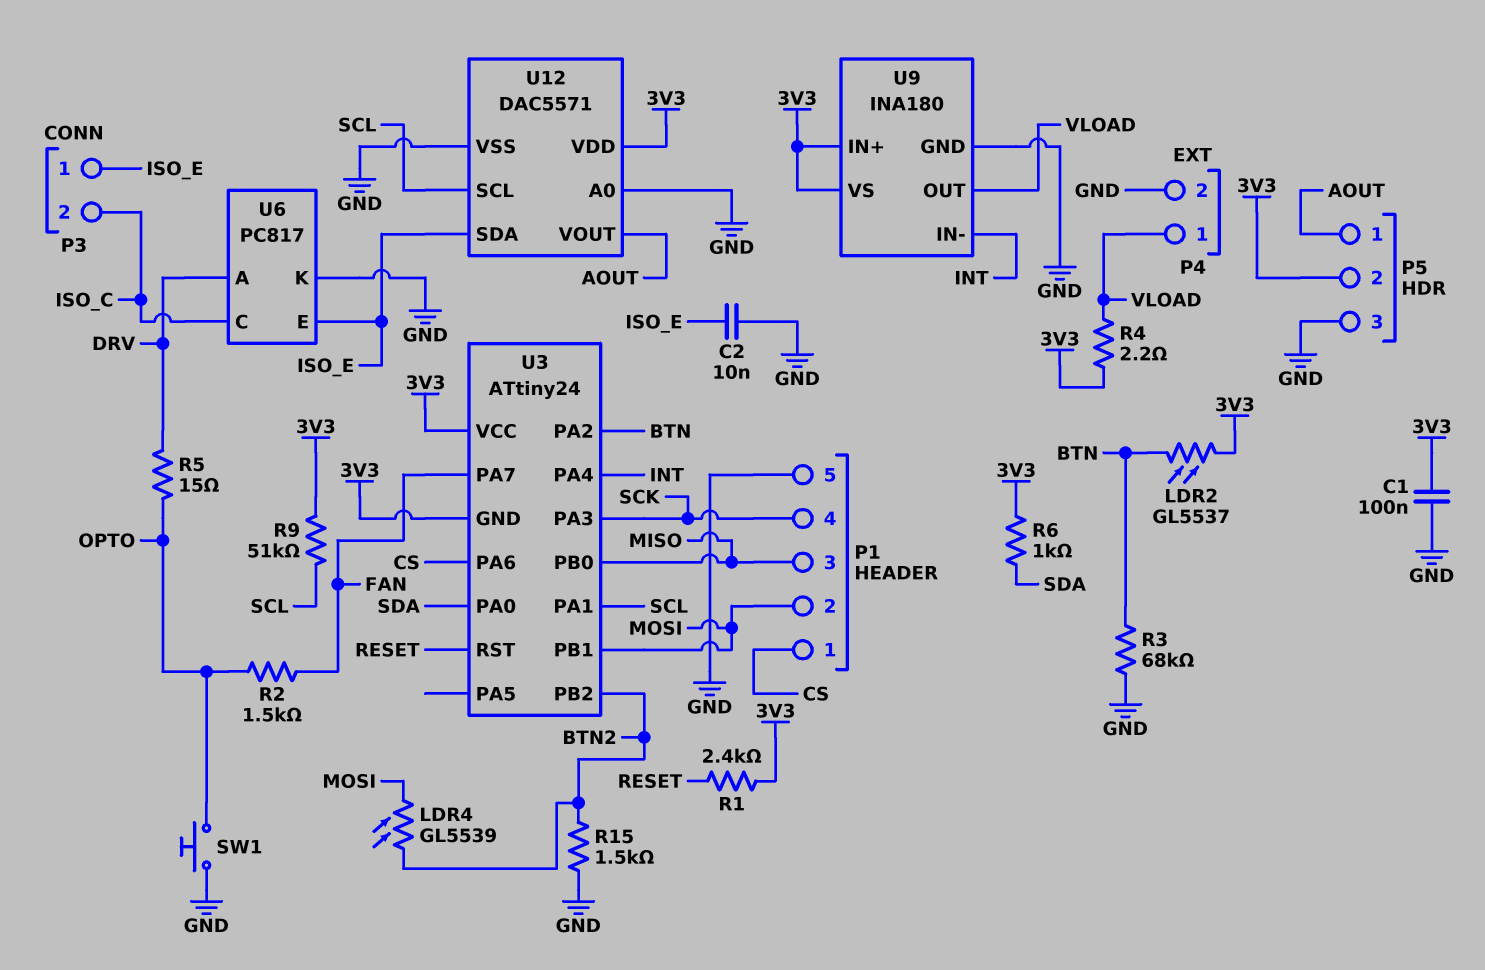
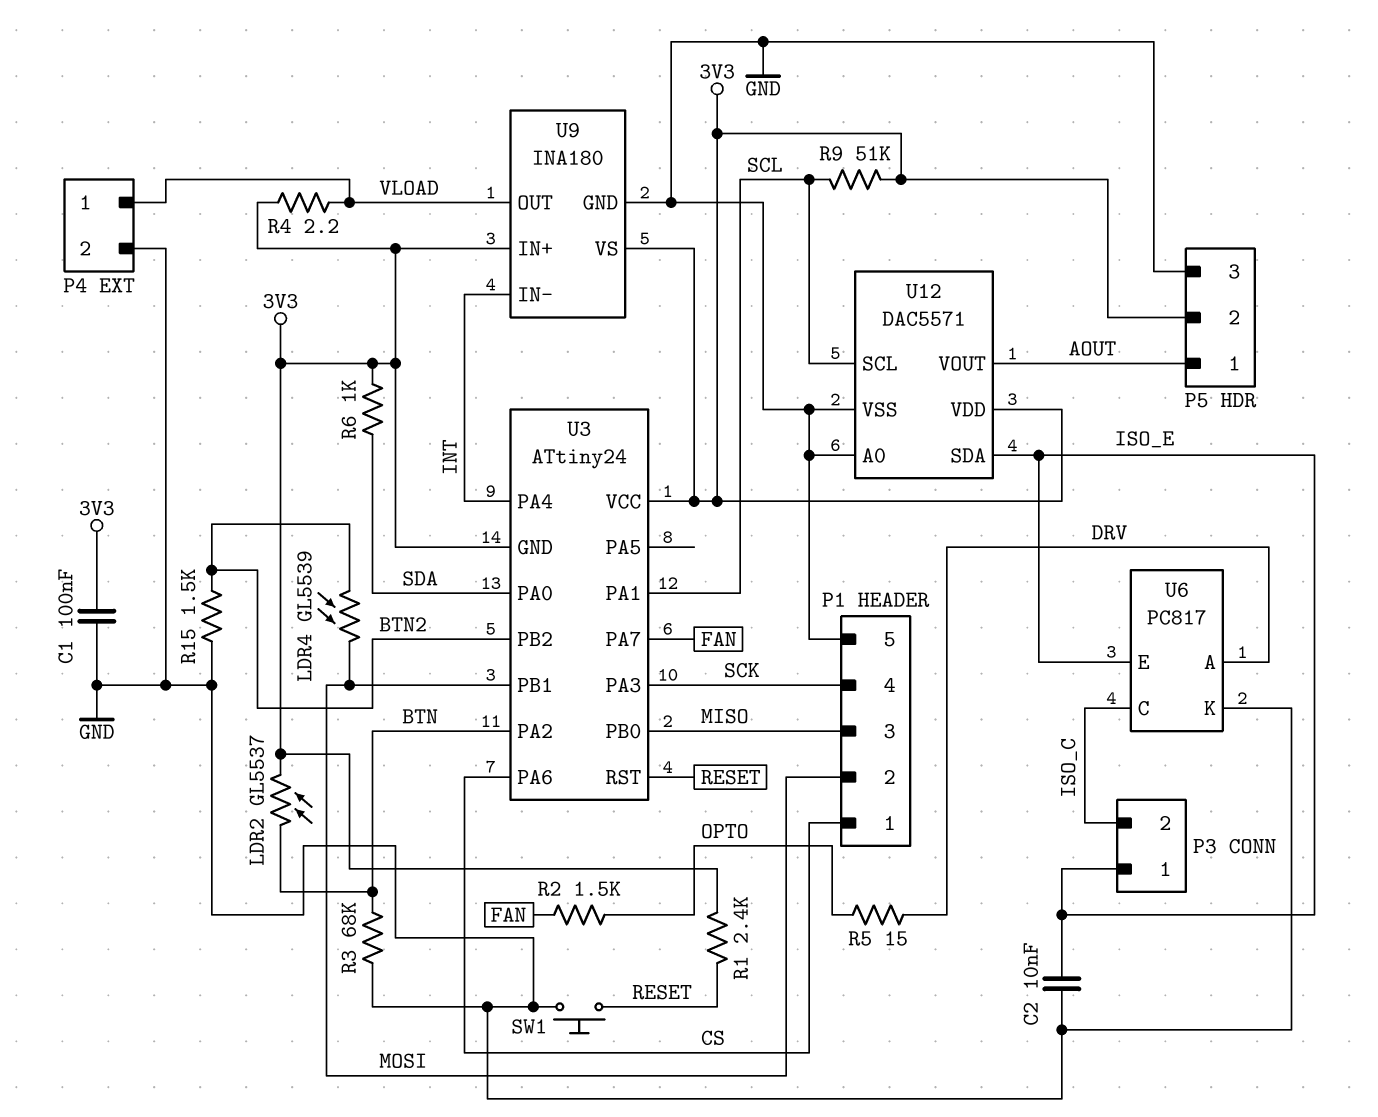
SW1: button (GND, OPTO) -> button (GND, RESET)

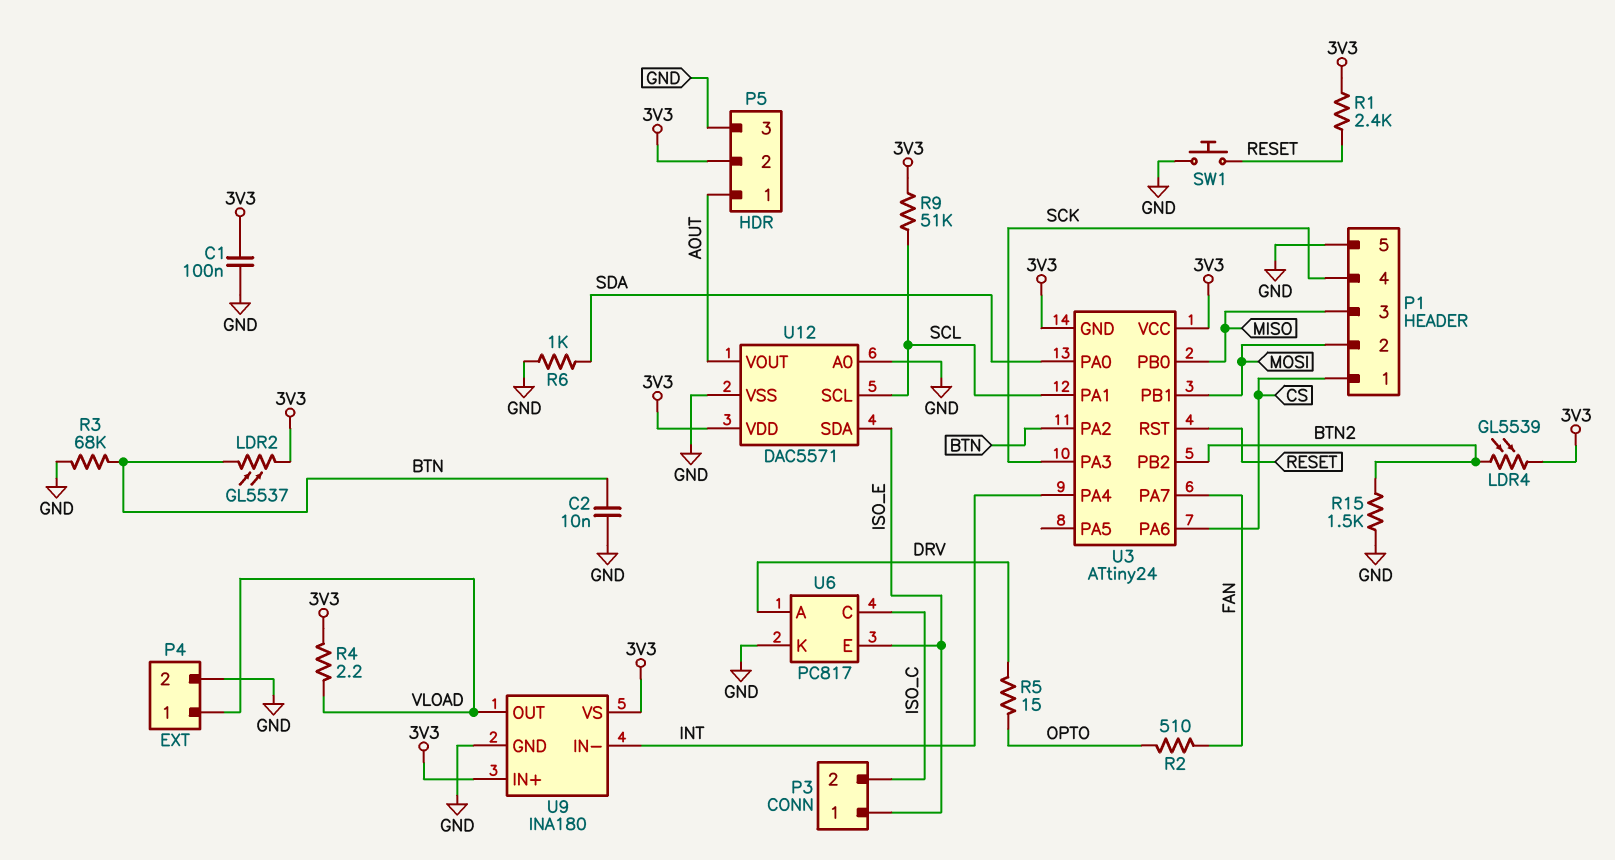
C2: 10nF (GND, ISO_E) -> 10nF (BTN, GND)
LDR4: GL5539 (BTN2, MOSI) -> GL5539 (3V3, BTN2)
R2: 1.5k (FAN, OPTO) -> 510 (FAN, OPTO)
R6: 1k (3V3, SDA) -> 1k (GND, SDA)

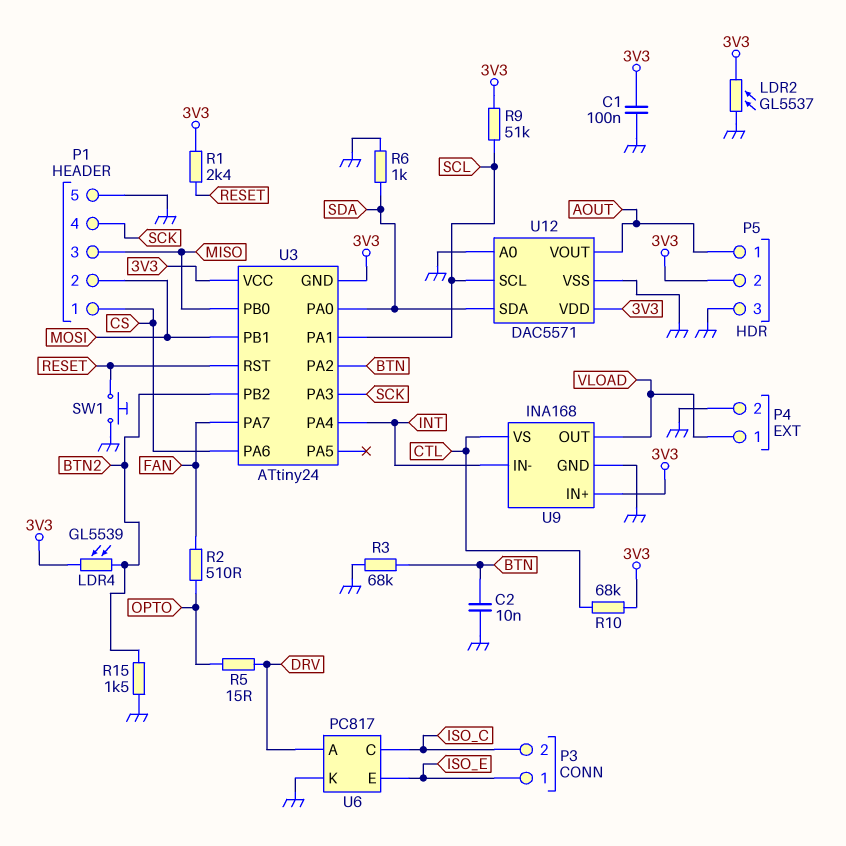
LDR2: GL5537 (3V3, BTN) -> GL5537 (3V3, GND)
R4: 2.2 (3V3, VLOAD) -> none
R10: none -> 68k (3V3, CTL)
U9: INA180 -> INA168
U9 pin VS: 3V3 -> CTL
U12 pin SDA: ISO_E -> SDA

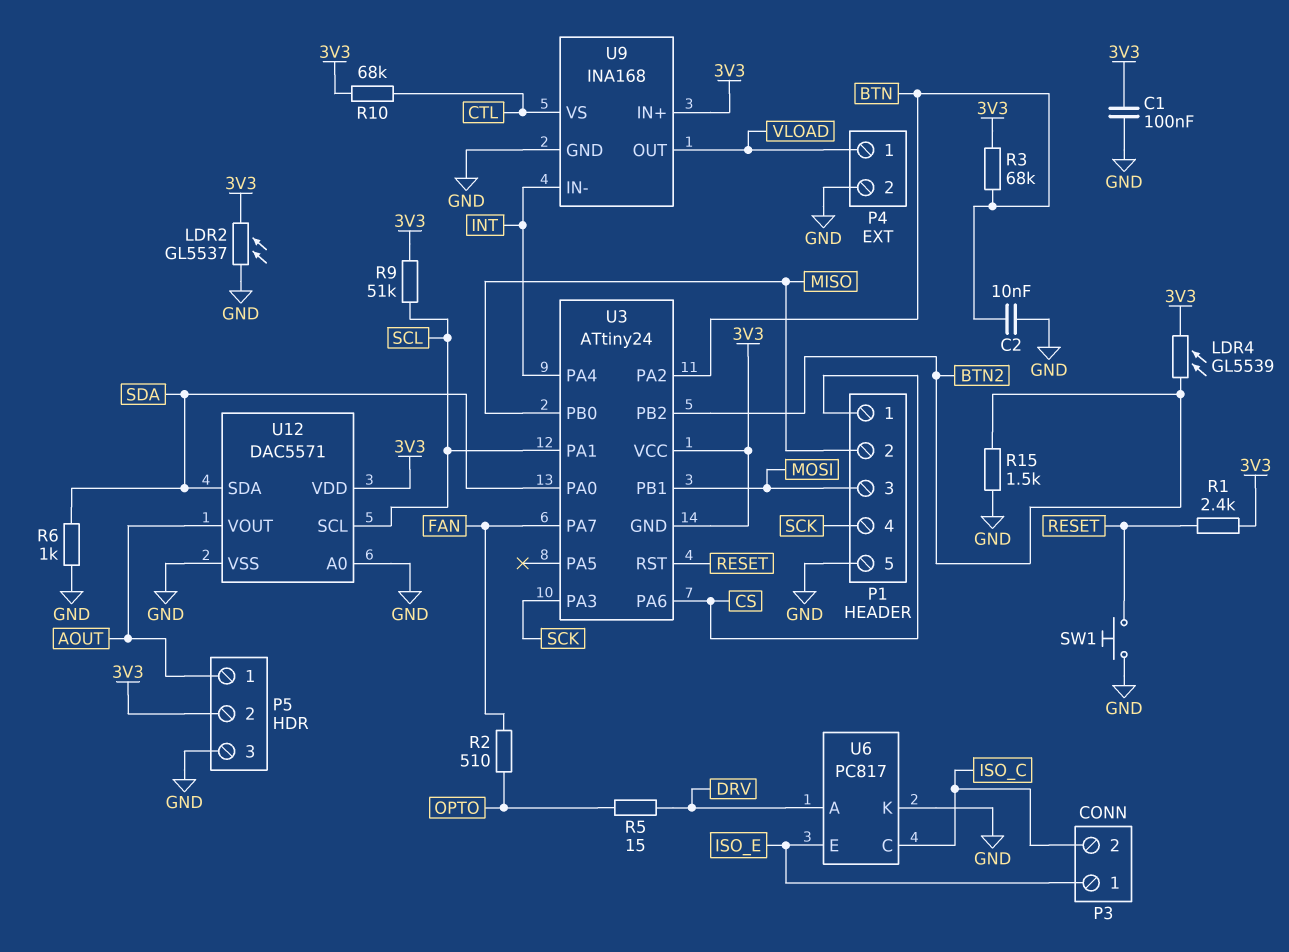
P1 pin 2: MOSI -> MISO
P1 pin 3: MISO -> MOSI
R3: 68k (BTN, GND) -> 68k (3V3, BTN)

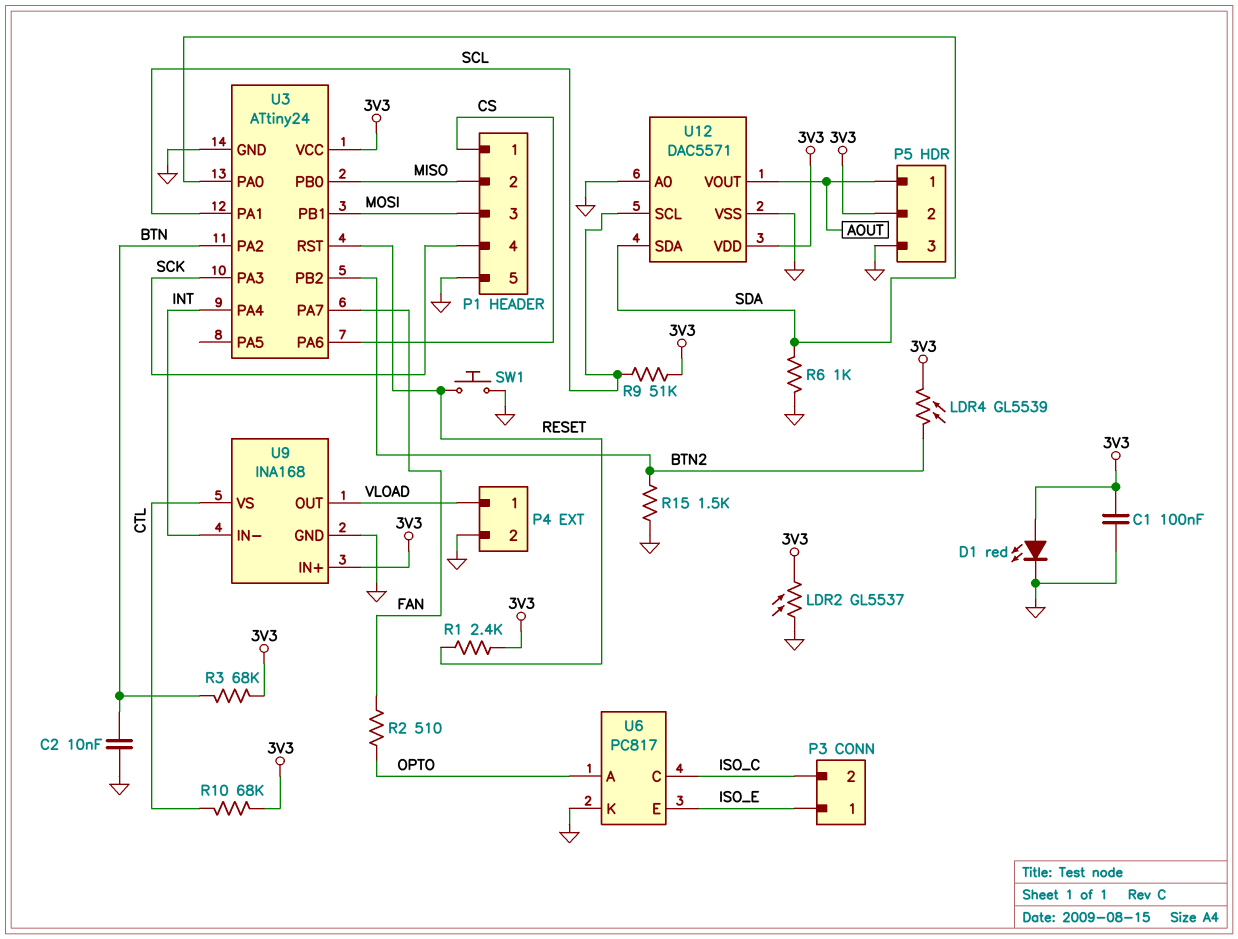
D1: none -> LED red (A 3V3, K GND)
R5: 15 (DRV, OPTO) -> none
U3 pin GND: 3V3 -> GND
U6 pin A: DRV -> OPTO

